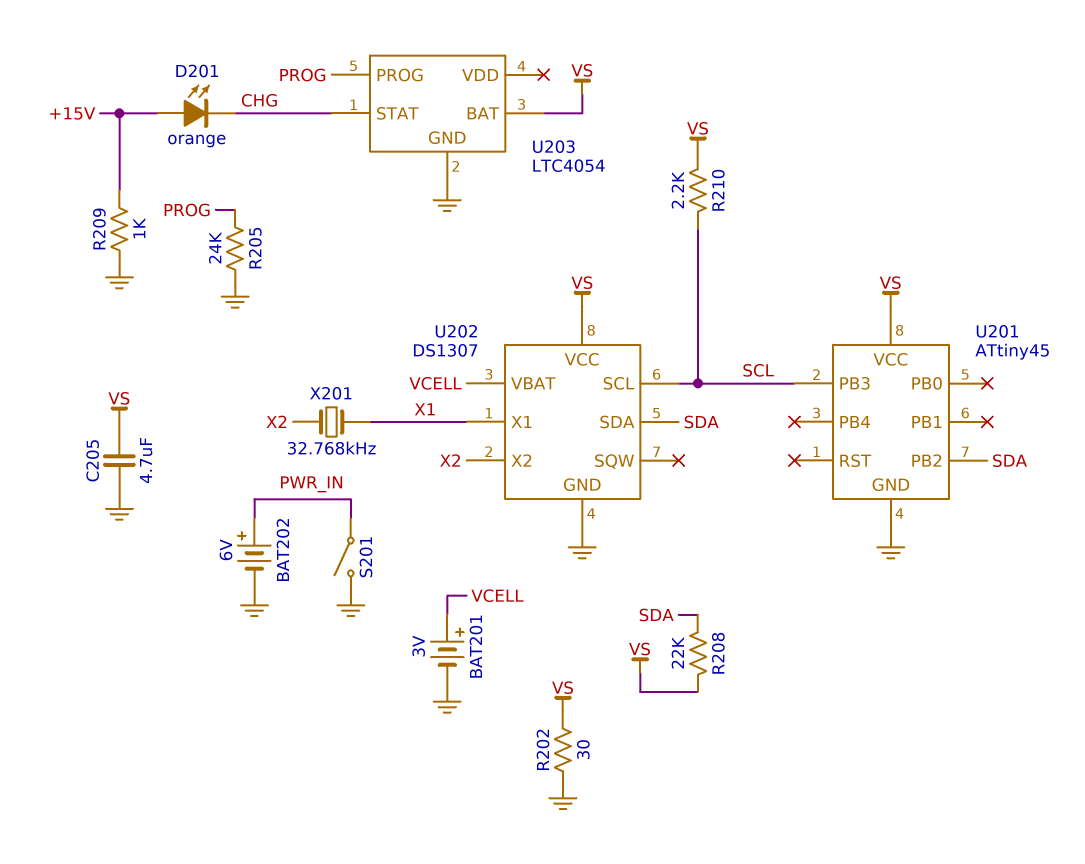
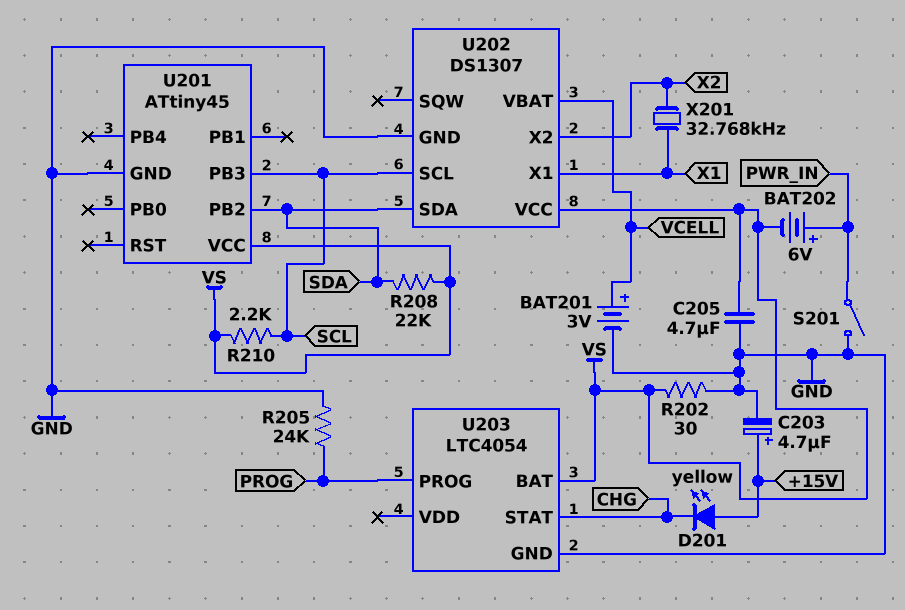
BAT202: 6V (plus PWR_IN, minus GND) -> 6V (plus PWR_IN, minus VS)
C203: none -> 4.7uF (plus +15V, minus GND)
D201: LED orange (A +15V, K CHG) -> LED yellow (A +15V, K CHG)
R209: 1k (+15V, GND) -> none

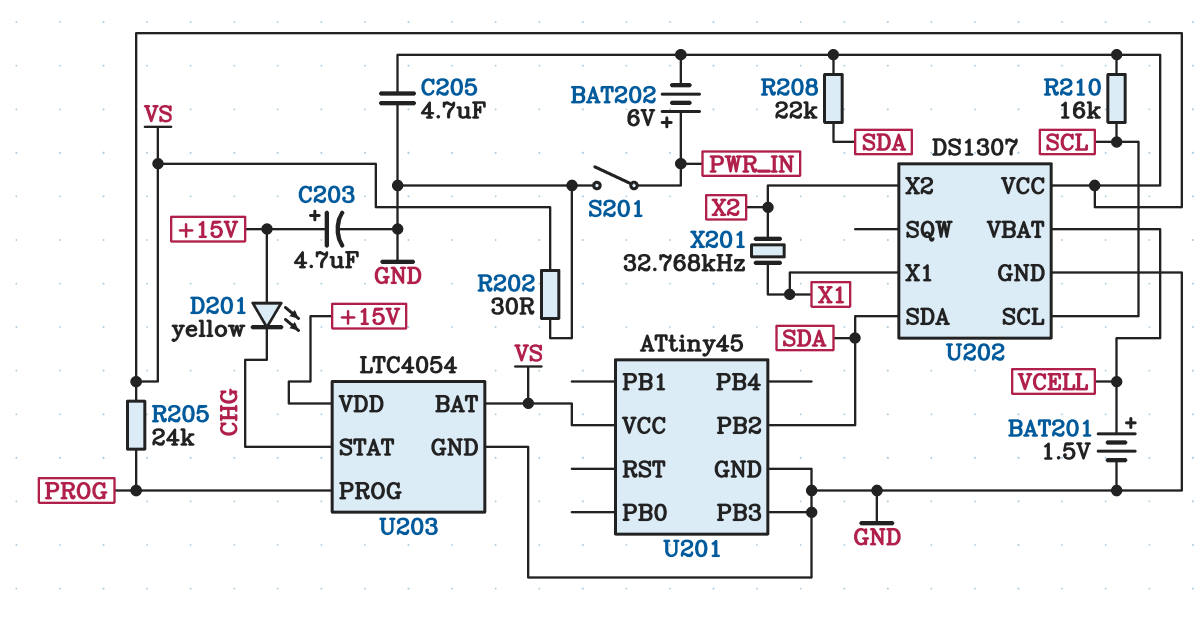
BAT201: 3V (plus VCELL, minus GND) -> 1.5V (plus VCELL, minus GND)
R205: 24k (GND, PROG) -> 24k (PROG, VS)
R210: 2.2k (SCL, VS) -> 16k (SCL, VS)
U201 pin PB3: SCL -> GND
U203 pin VDD: none -> +15V

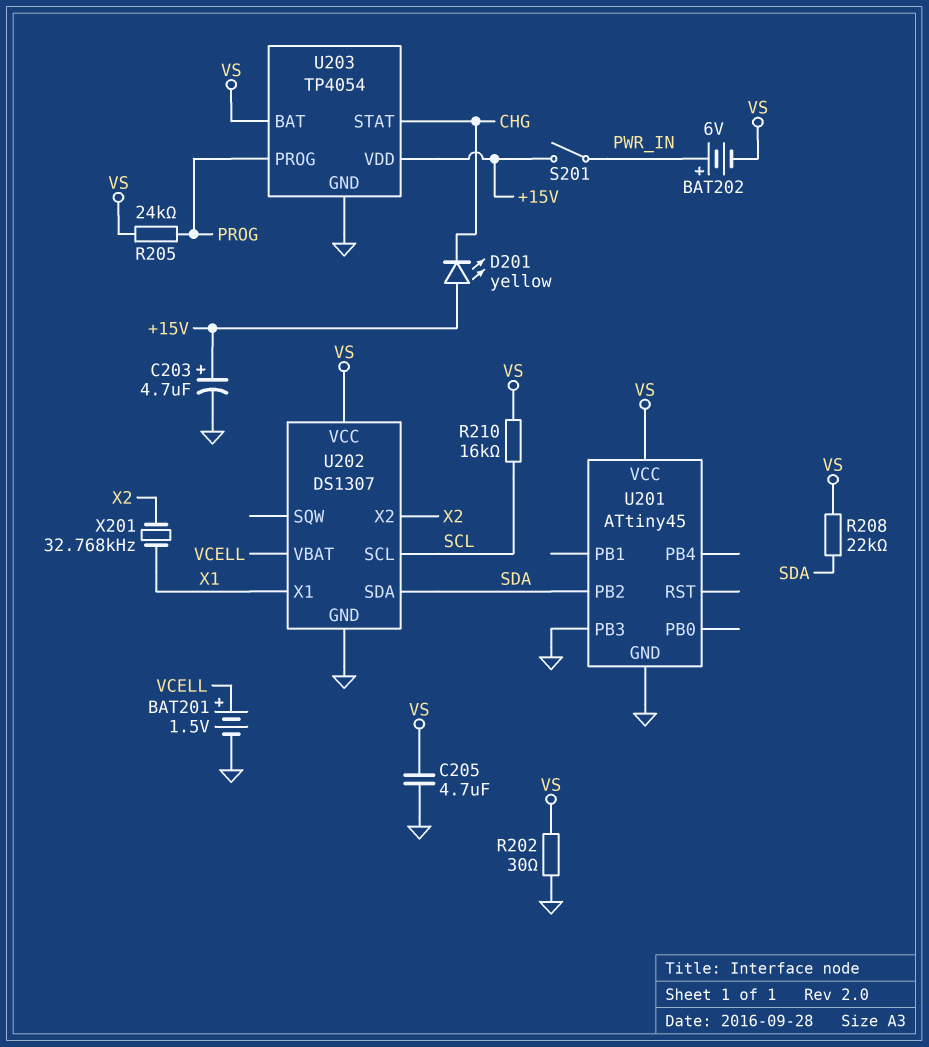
S201: switch (GND, PWR_IN) -> switch (+15V, PWR_IN)
U203: LTC4054 -> TP4054

